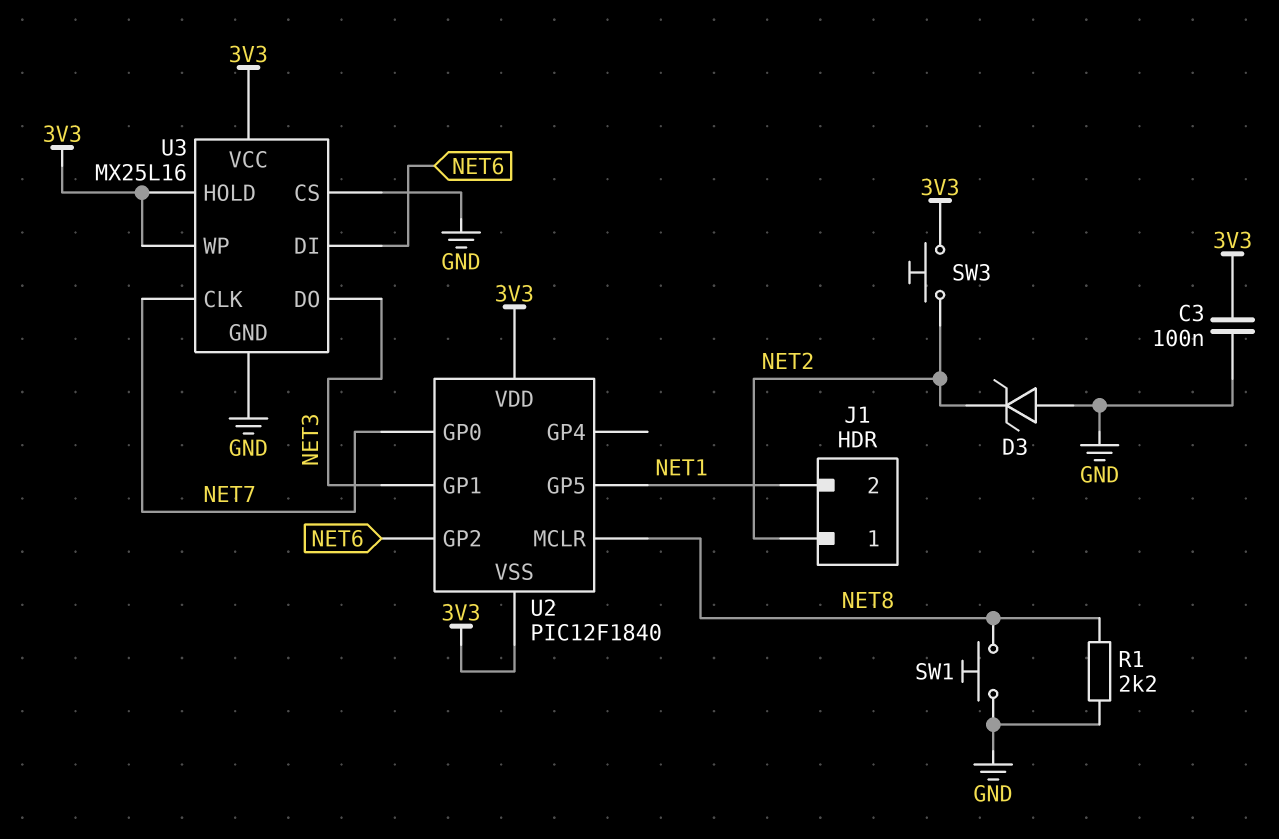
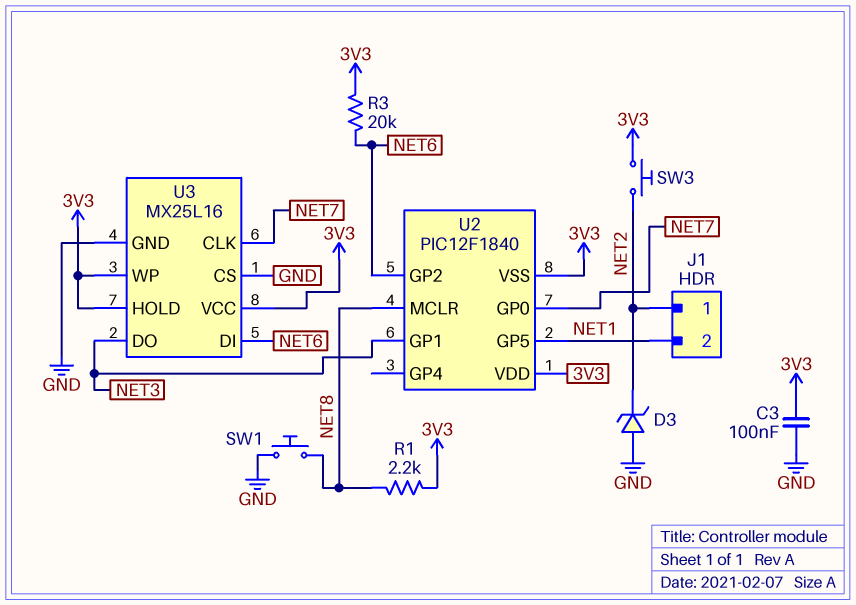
R1: 2.2k (GND, NET8) -> 2.2k (3V3, NET8)
R3: none -> 20k (3V3, NET6)

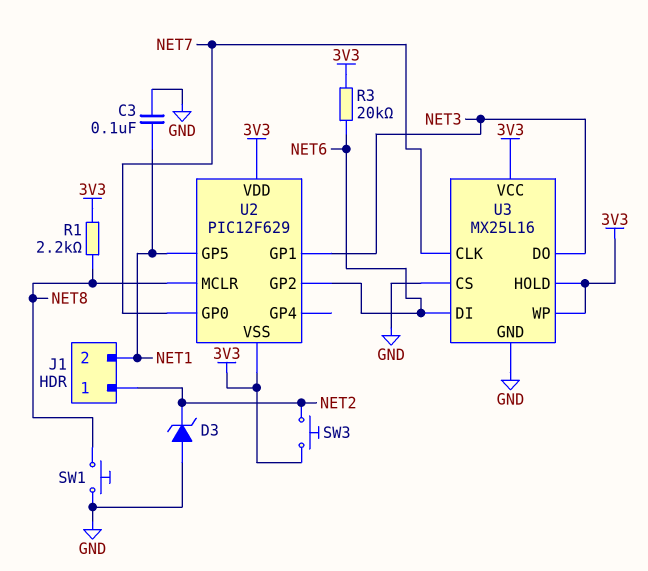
C3: 100nF (3V3, GND) -> 100nF (GND, NET1)
U2: PIC12F1840 -> PIC12F629

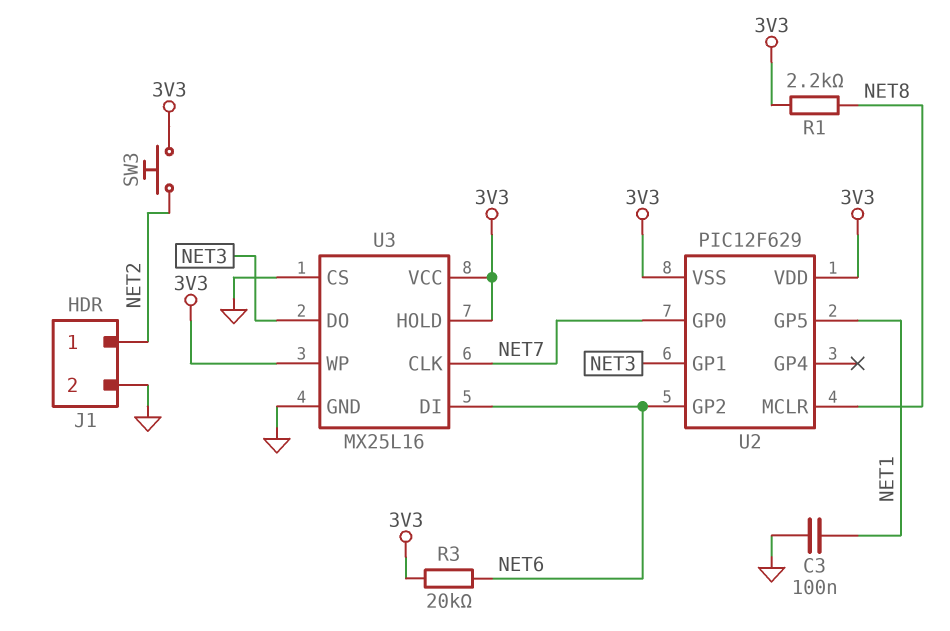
D3: zener (A GND, K NET2) -> none
J1 pin 2: NET1 -> GND
SW1: button (GND, NET8) -> none

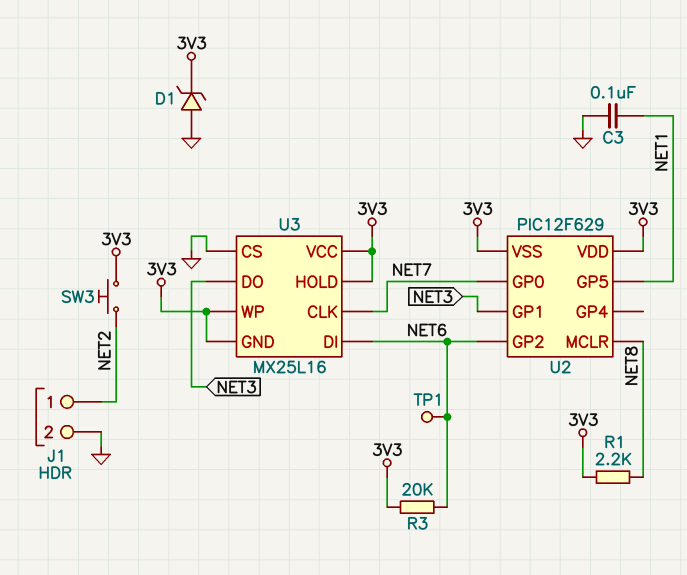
D1: none -> zener (A GND, K 3V3)
TP1: none -> test point (NET6)
U3 pin GND: GND -> 3V3

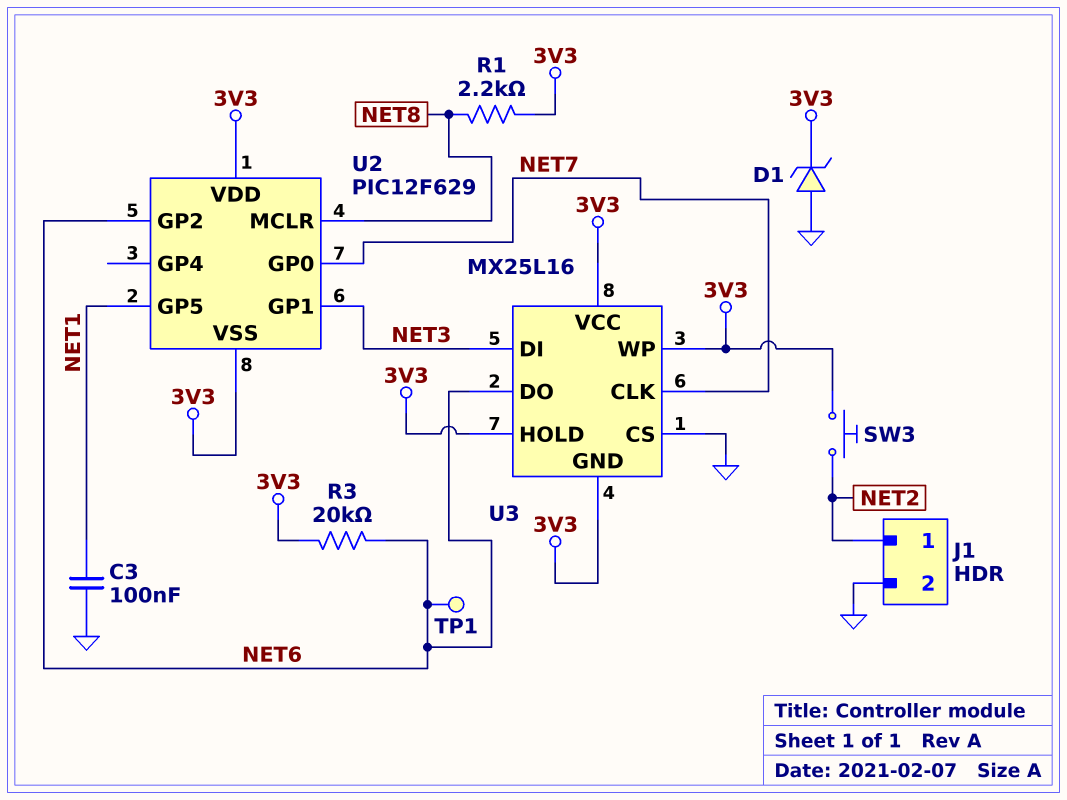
U3 pin DI: NET6 -> NET3
U3 pin DO: NET3 -> NET6

